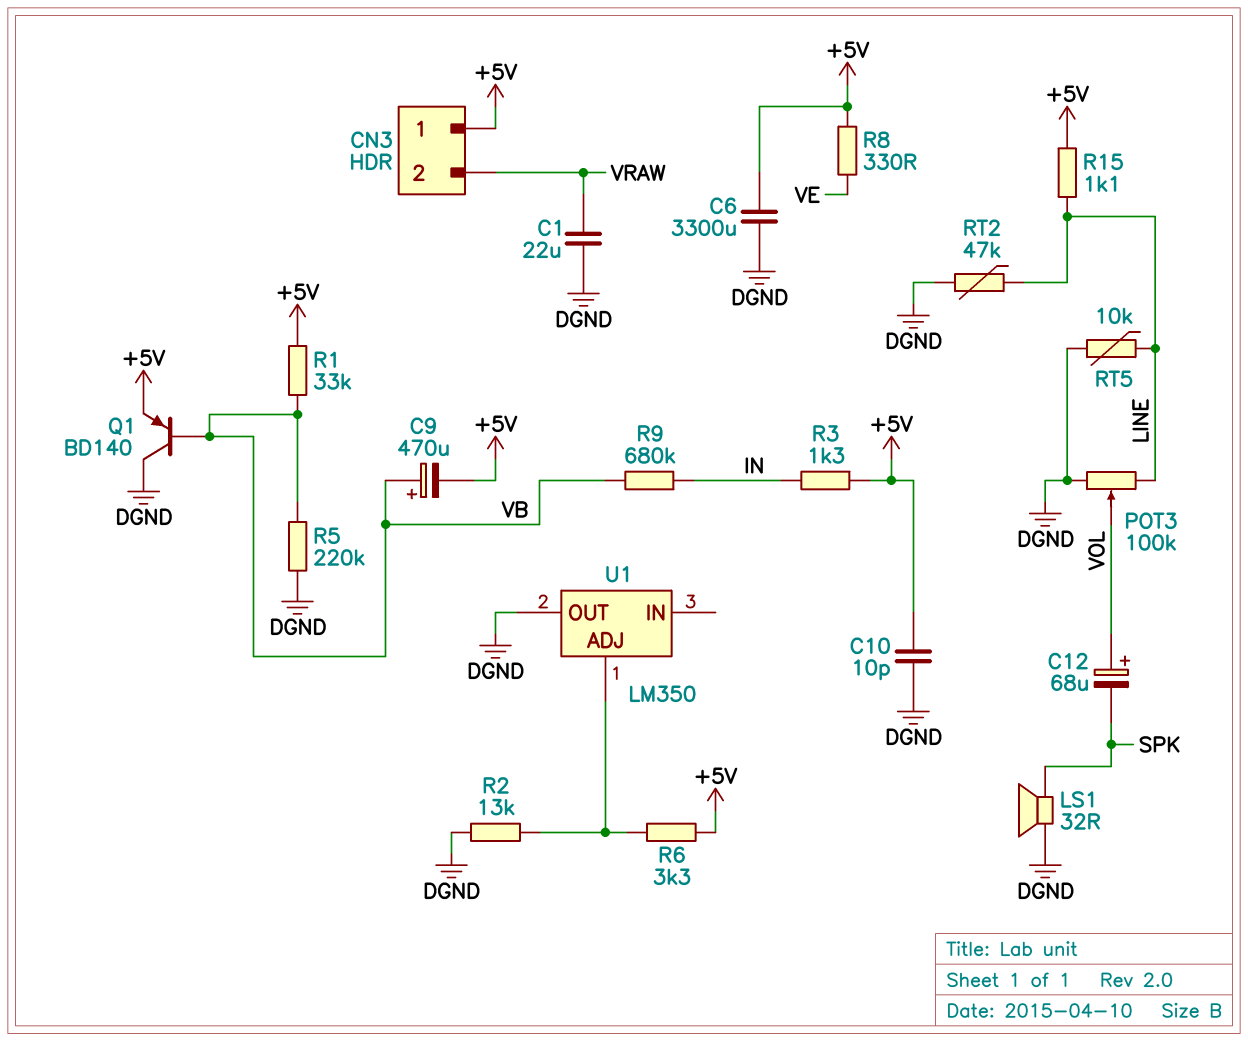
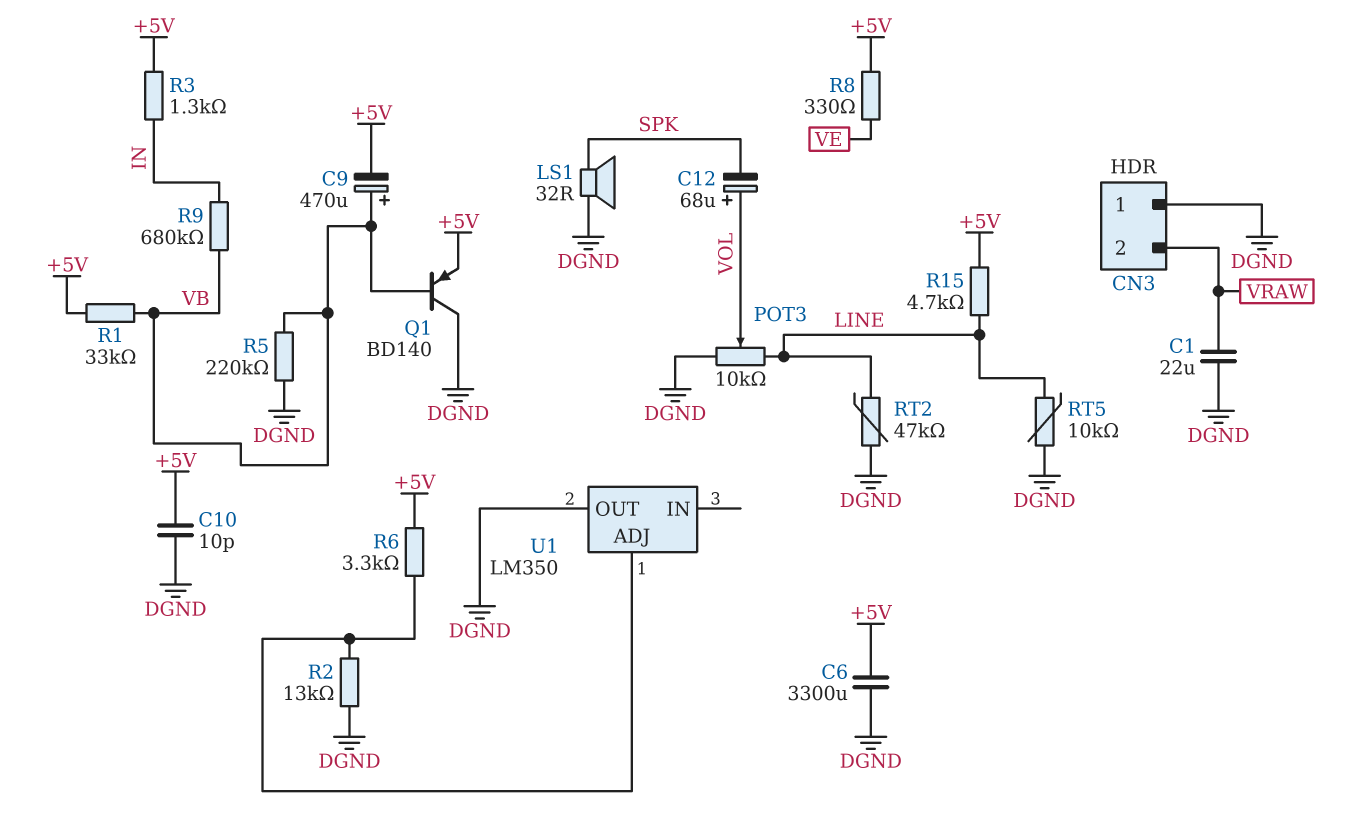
CN3 pin 1: +5V -> DGND
POT3: 100k (DGND, LINE, wiper VOL) -> 10k (DGND, LINE, wiper VOL)
R15: 1.1k (+5V, LINE) -> 4.7k (+5V, LINE)

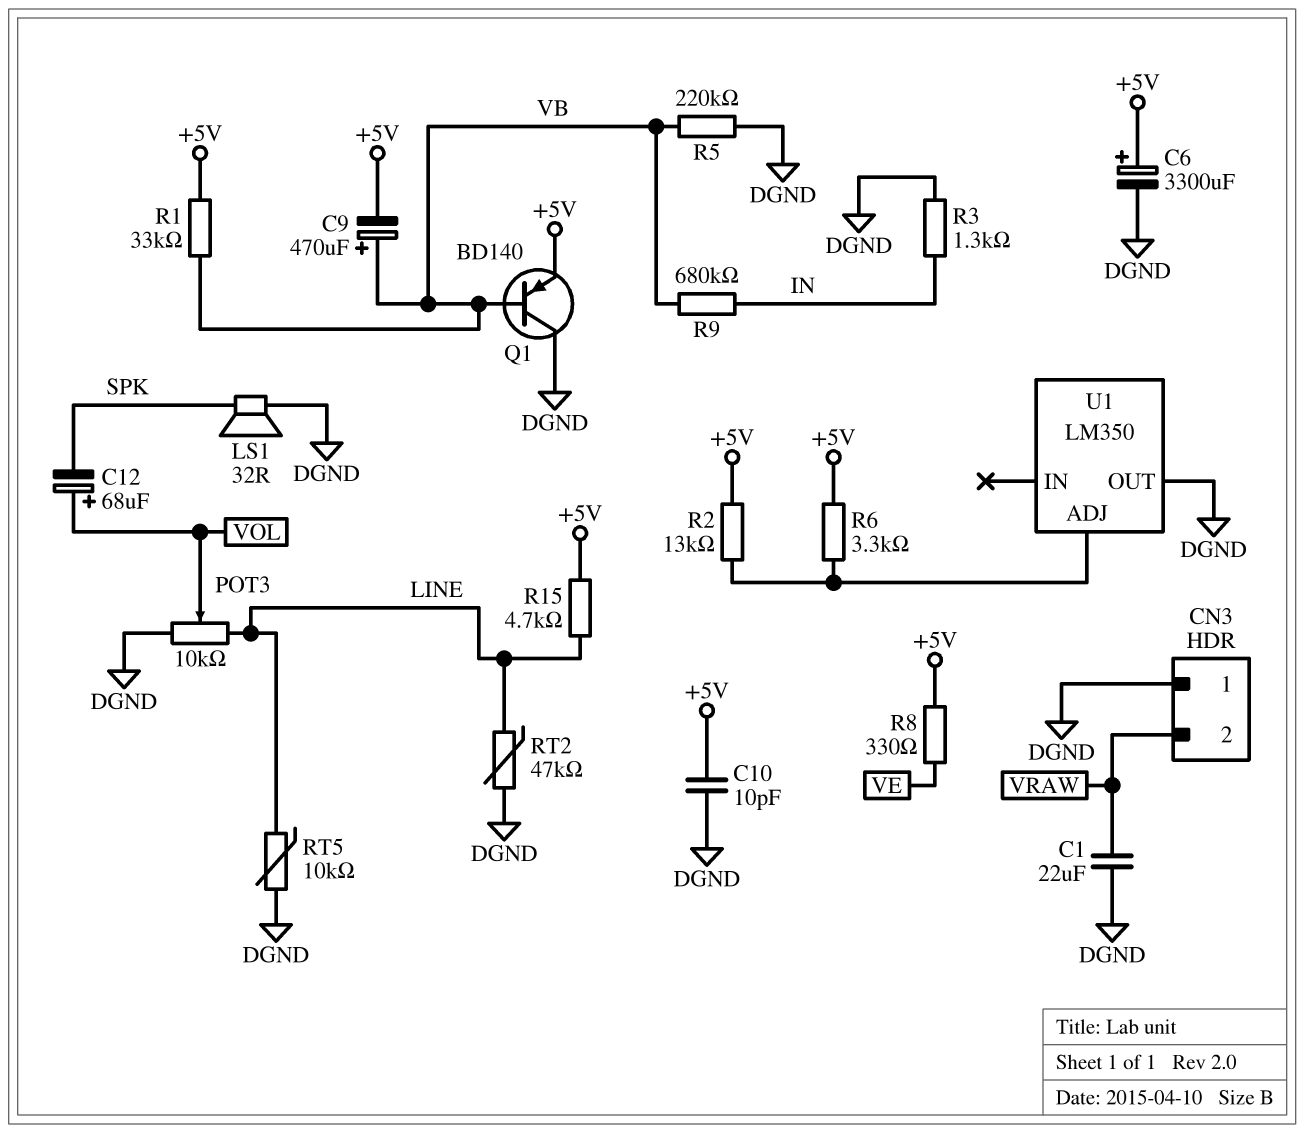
C6: 3300uF (+5V, DGND) -> 3300uF (plus +5V, minus DGND)
R2: 13k (DGND, U1/ADJ) -> 13k (+5V, U1/ADJ)
R3: 1.3k (+5V, IN) -> 1.3k (DGND, IN)

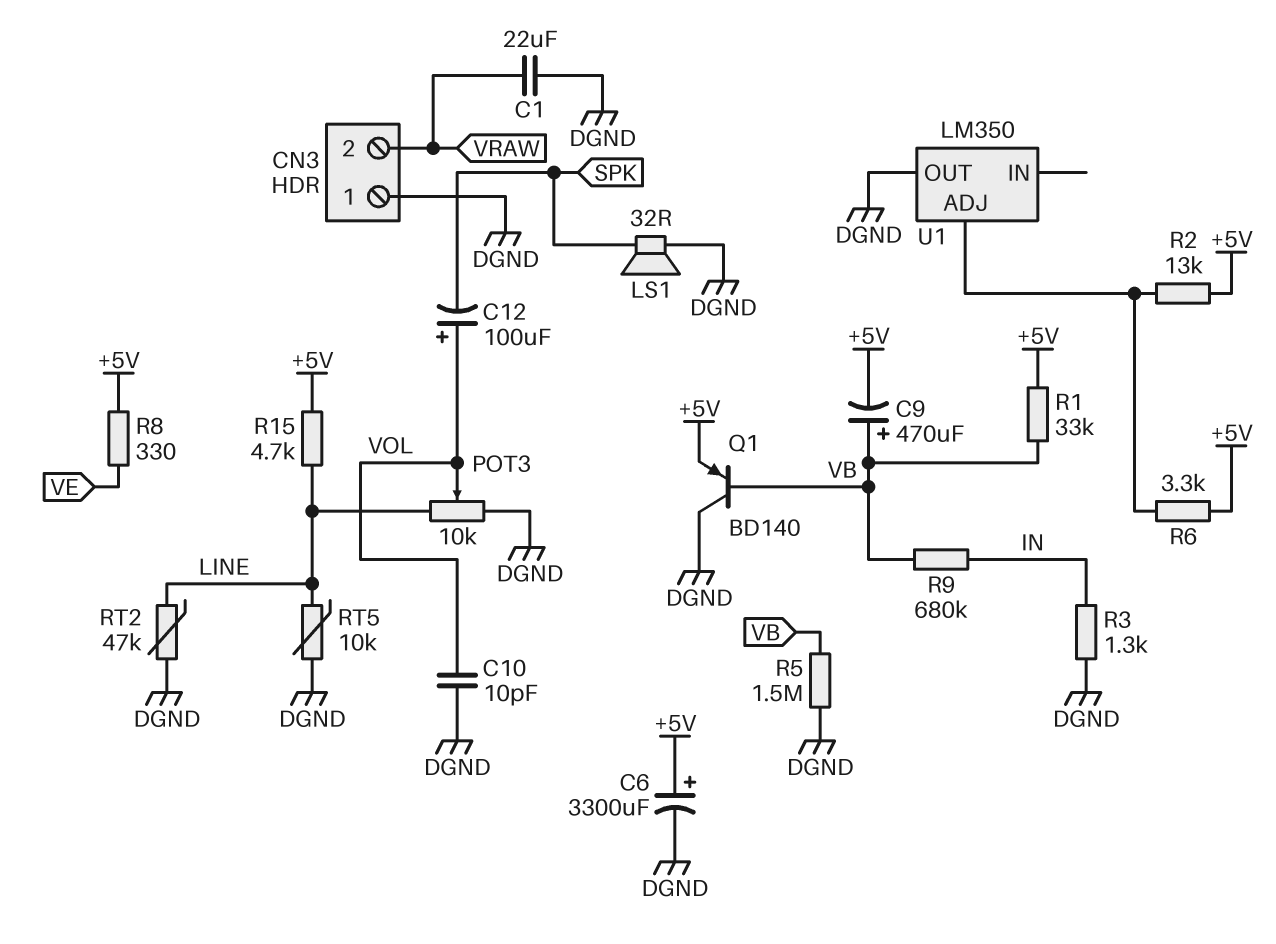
C10: 10pF (+5V, DGND) -> 10pF (DGND, VOL)
C12: 68uF (plus VOL, minus SPK) -> 100uF (plus VOL, minus SPK)
R5: 220k (DGND, VB) -> 1.5M (DGND, VB)

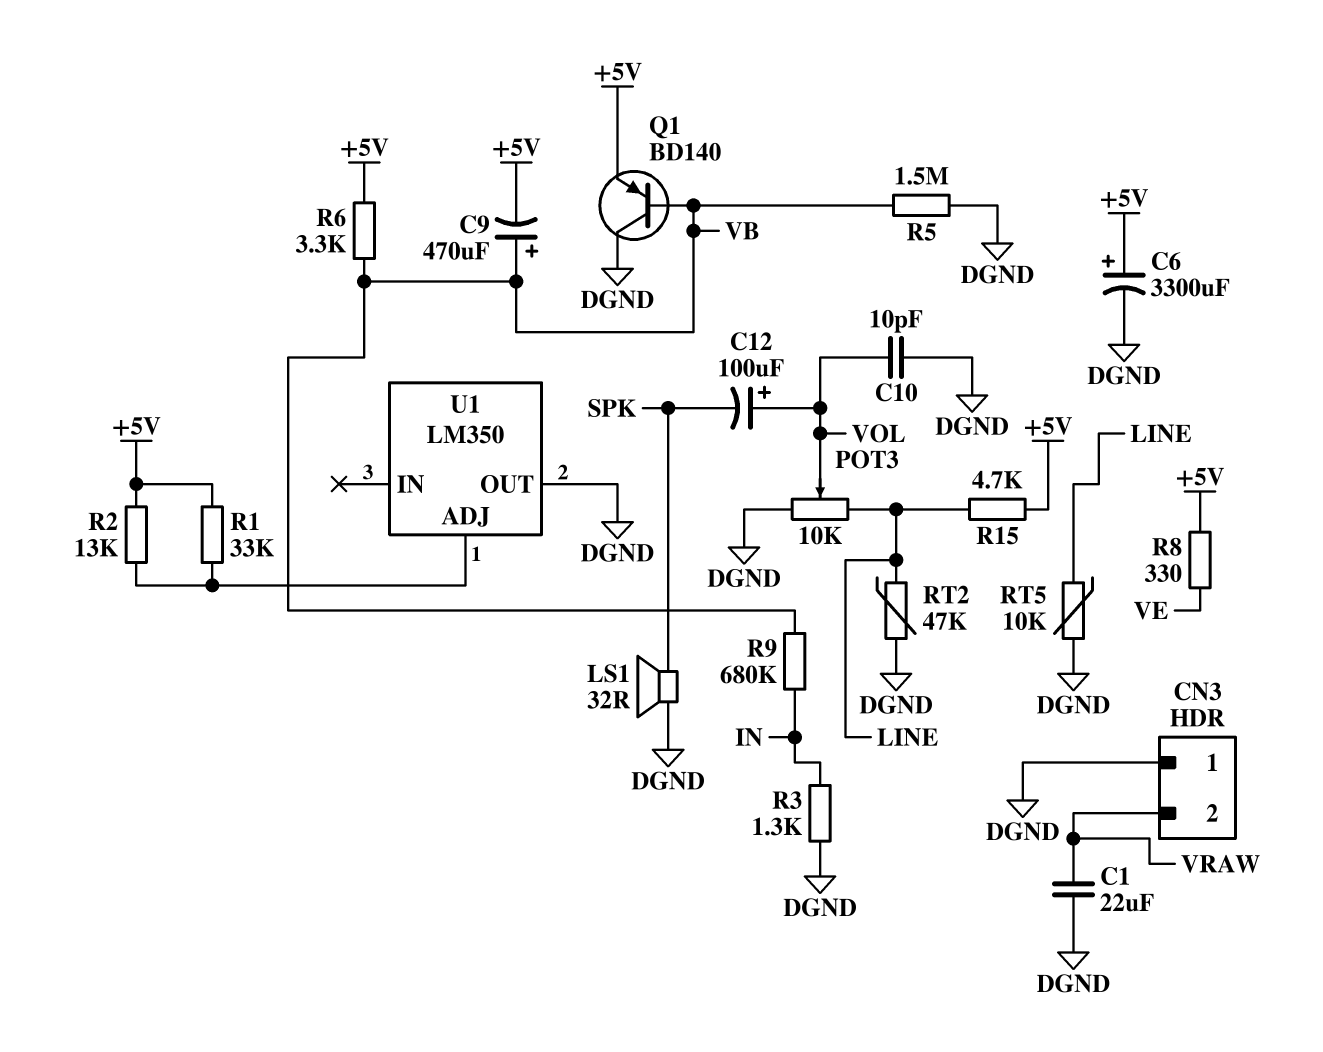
R1: 33k (+5V, VB) -> 33k (+5V, U1/ADJ)
R6: 3.3k (+5V, U1/ADJ) -> 3.3k (+5V, VB)

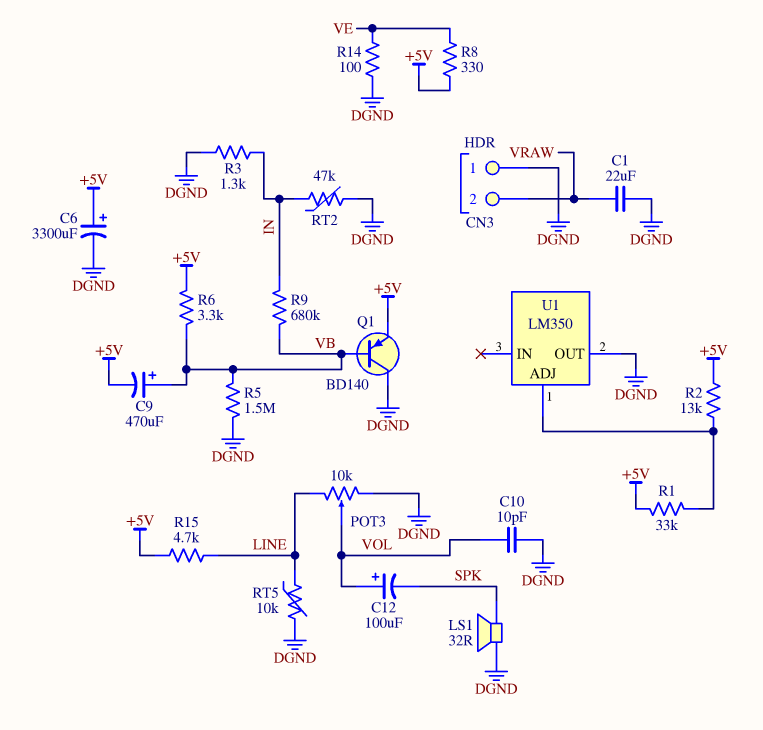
R14: none -> 100 (DGND, VE)
RT2: 47k (DGND, LINE) -> 47k (DGND, IN)

